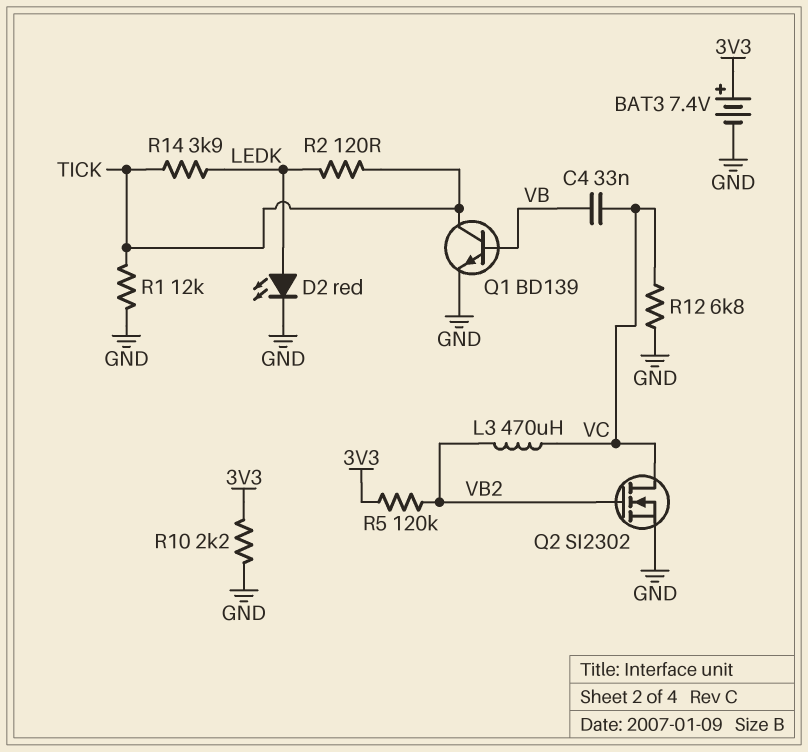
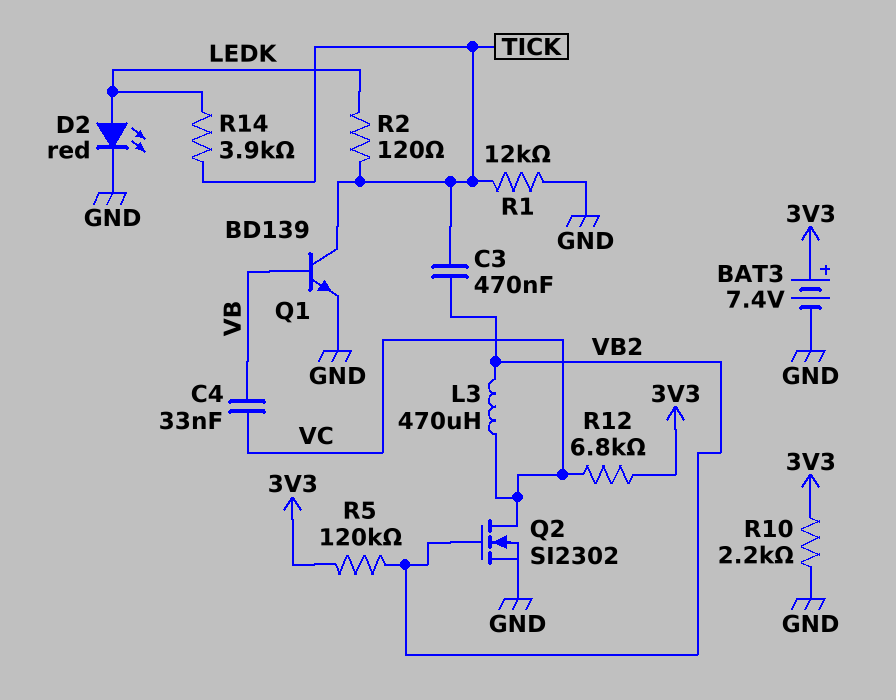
C3: none -> 470nF (TICK, VB2)
R12: 6.8k (GND, VC) -> 6.8k (3V3, VC)

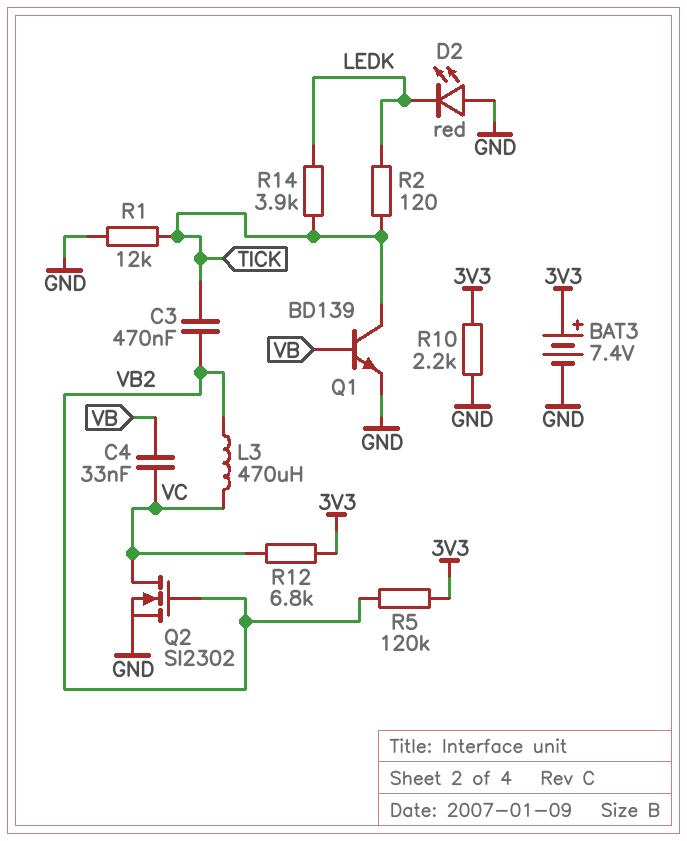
D2: LED red (A LEDK, K GND) -> LED red (A GND, K LEDK)

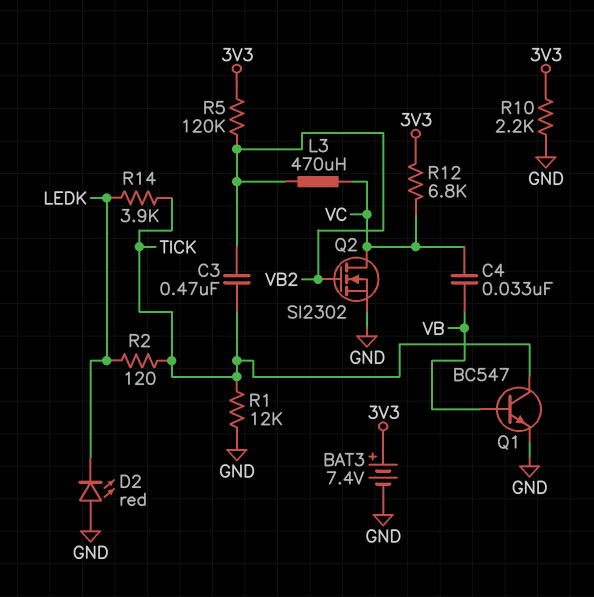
Q1: NPN BD139 (B VB, C TICK, E GND) -> NPN BC547 (B VB, C TICK, E GND)

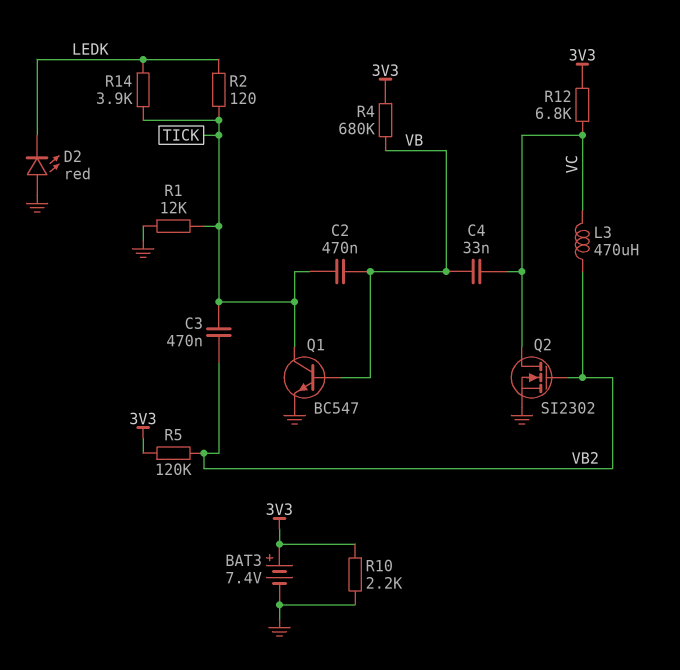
C2: none -> 470nF (TICK, VB)
R4: none -> 680k (3V3, VB)

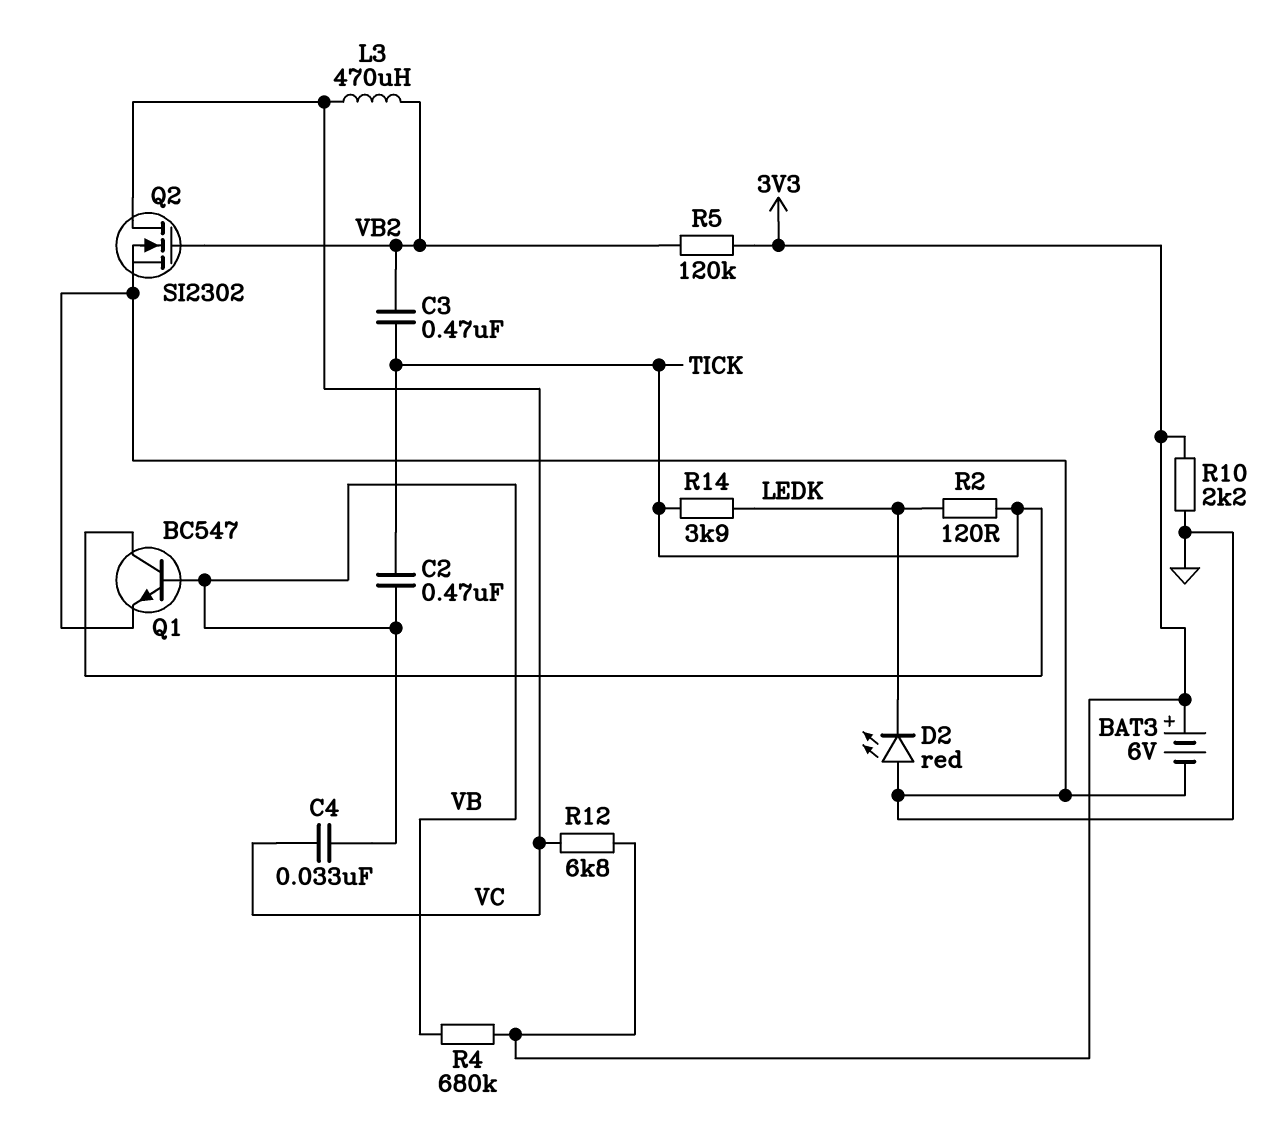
BAT3: 7.4V (plus 3V3, minus GND) -> 6V (plus 3V3, minus GND)
R1: 12k (GND, TICK) -> none

